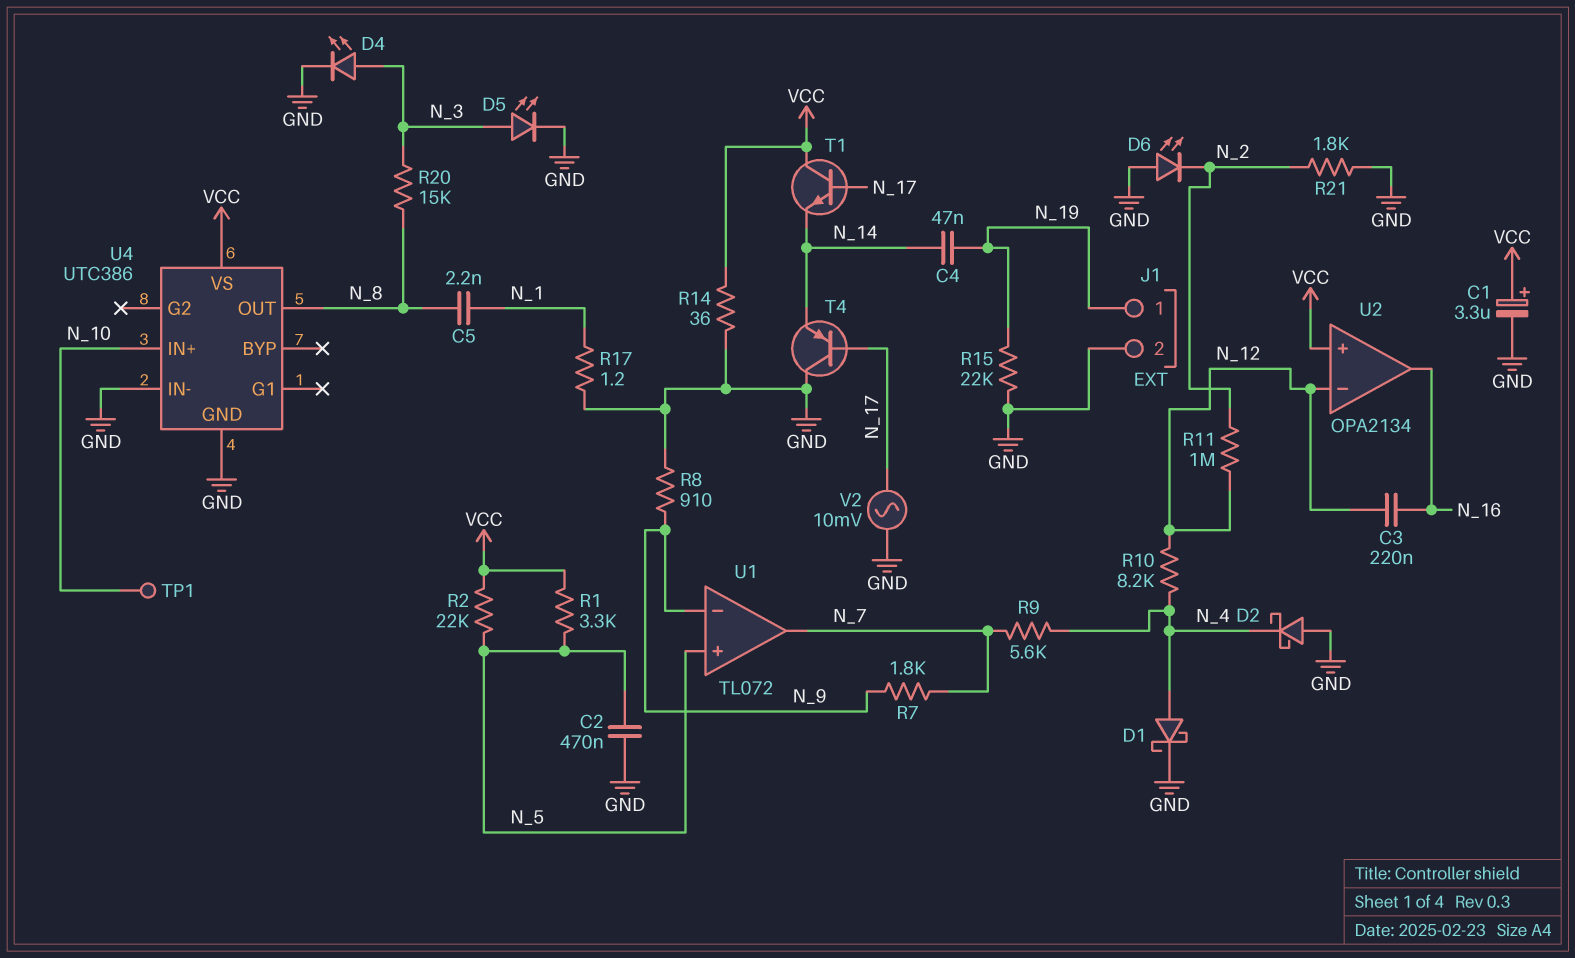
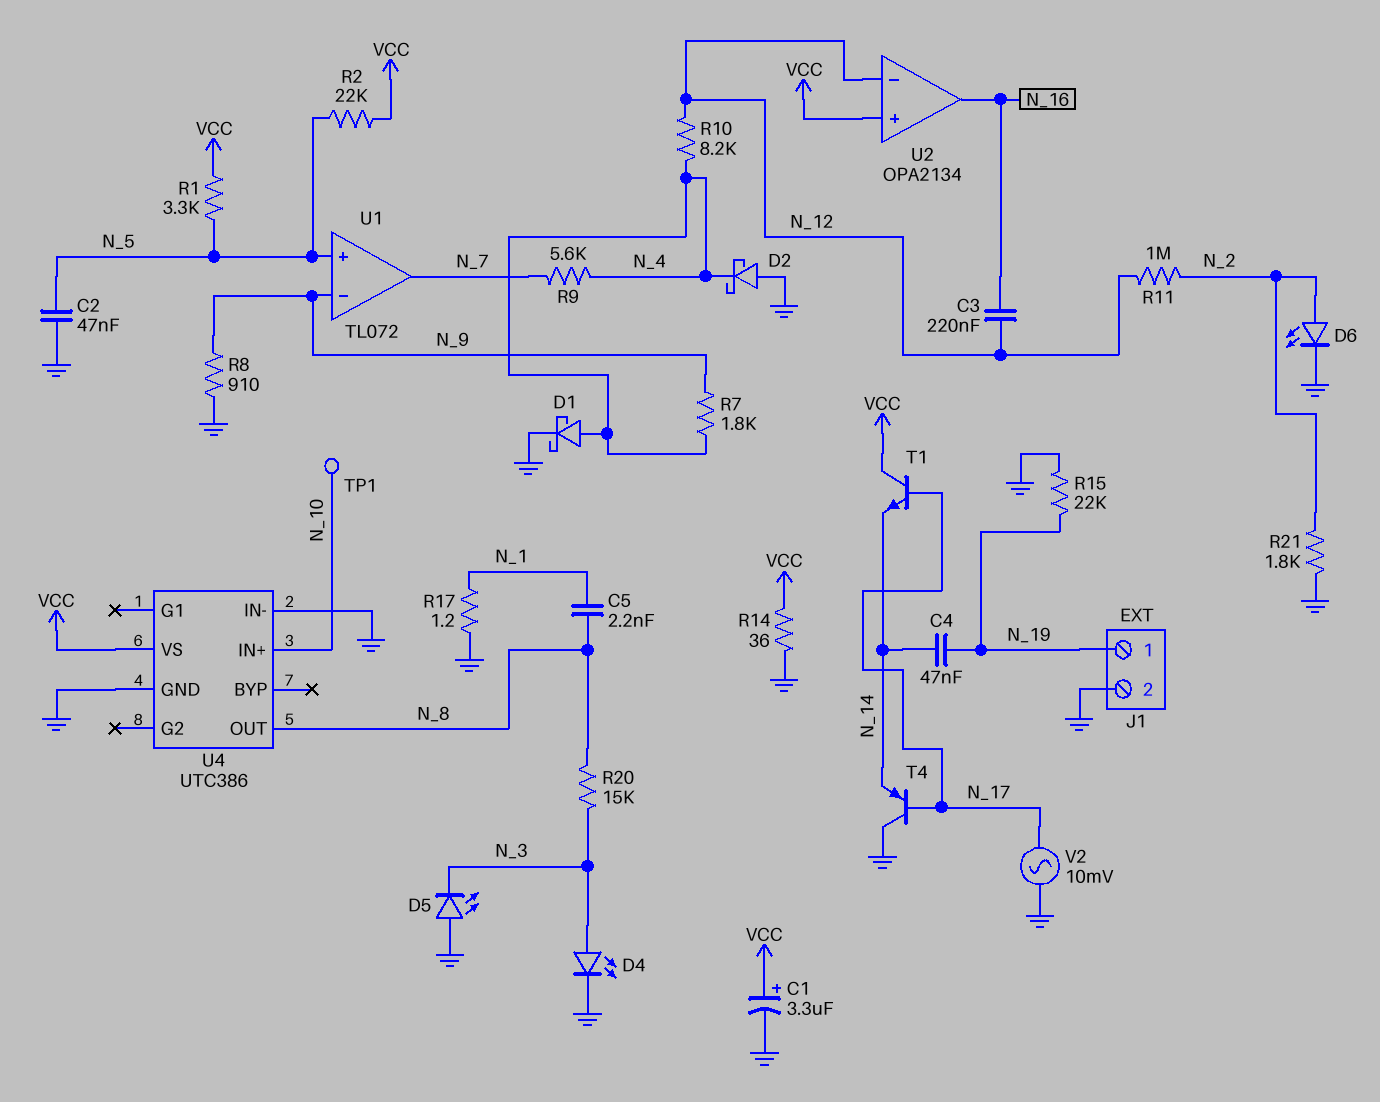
C2: 470nF (GND, N_5) -> 47nF (GND, N_5)
D5: LED (A N_3, K GND) -> LED (A GND, K N_3)
D6: LED (A GND, K N_2) -> LED (A N_2, K GND)
R7: 1.8k (N_7, N_9) -> 1.8k (N_4, N_9)

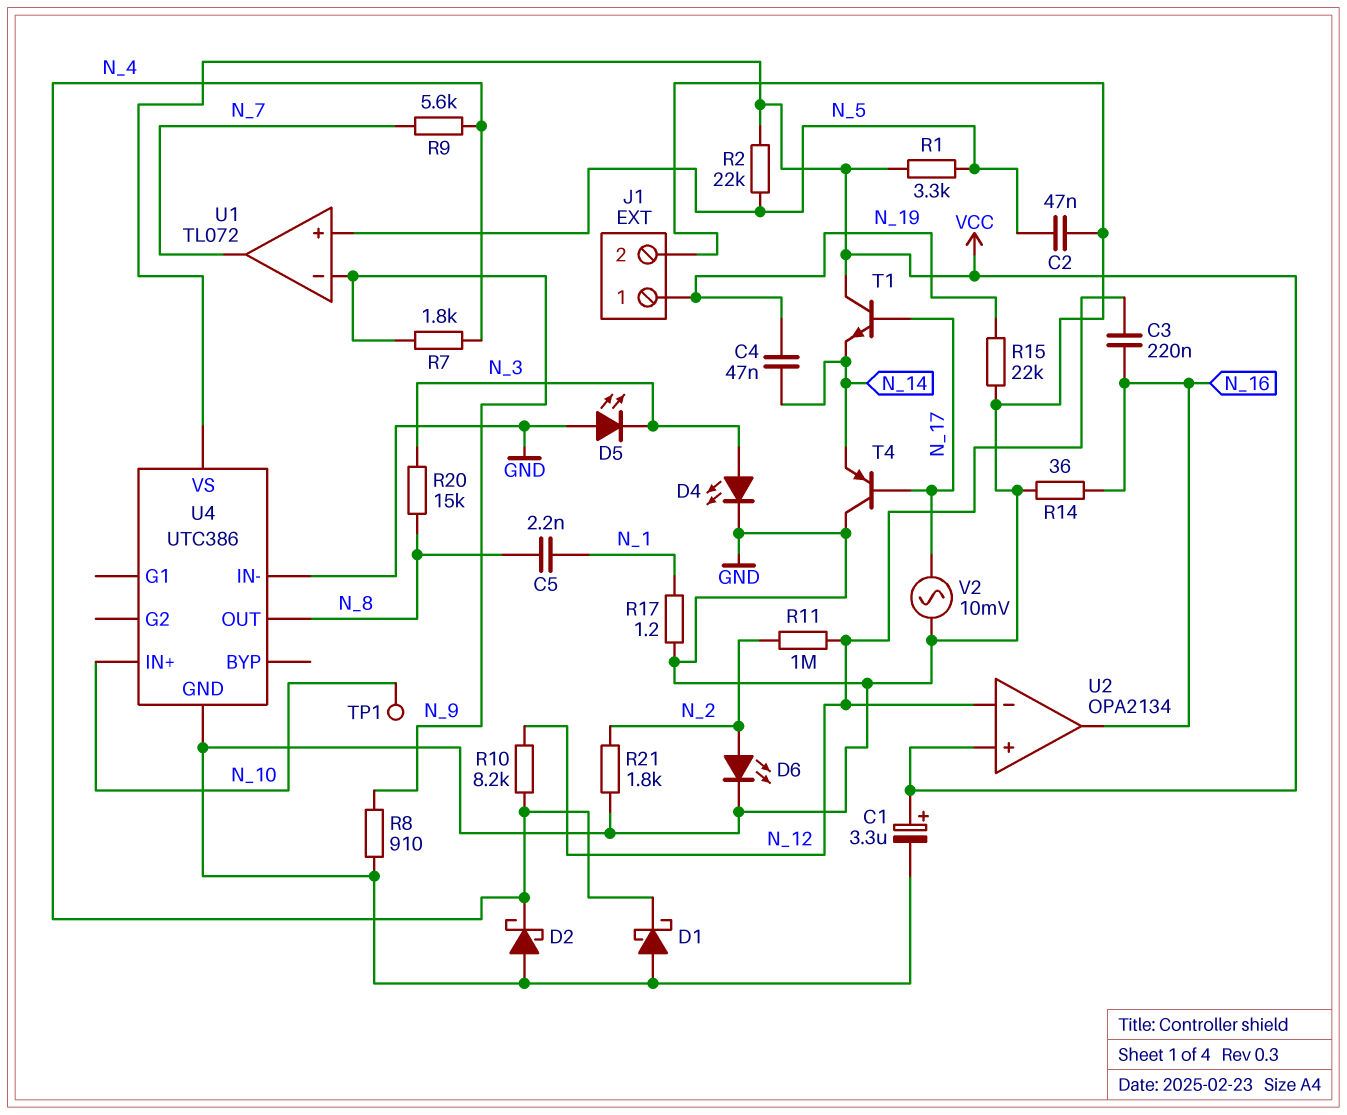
D1: schottky (A N_4, K GND) -> schottky (A GND, K N_4)
R14: 36 (GND, VCC) -> 36 (GND, N_16)

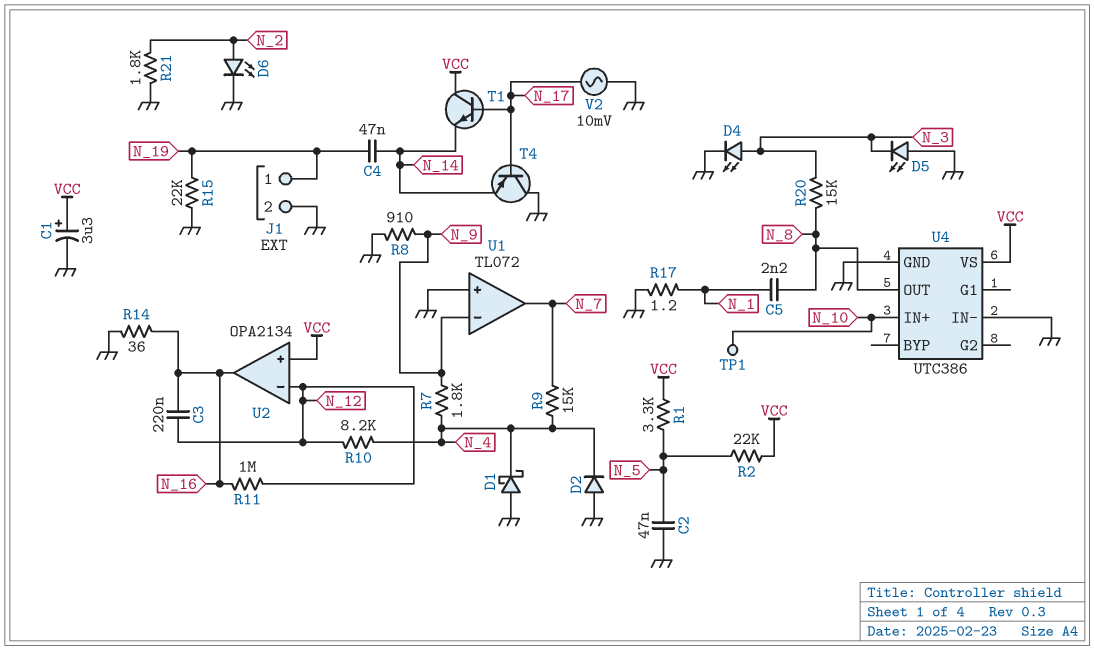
D2: schottky (A GND, K N_4) -> diode (A GND, K N_4)
R9: 5.6k (N_4, N_7) -> 15k (N_4, N_7)
R11: 1M (N_2, N_12) -> 1M (N_12, N_16)
U1 pin in+: N_5 -> GND

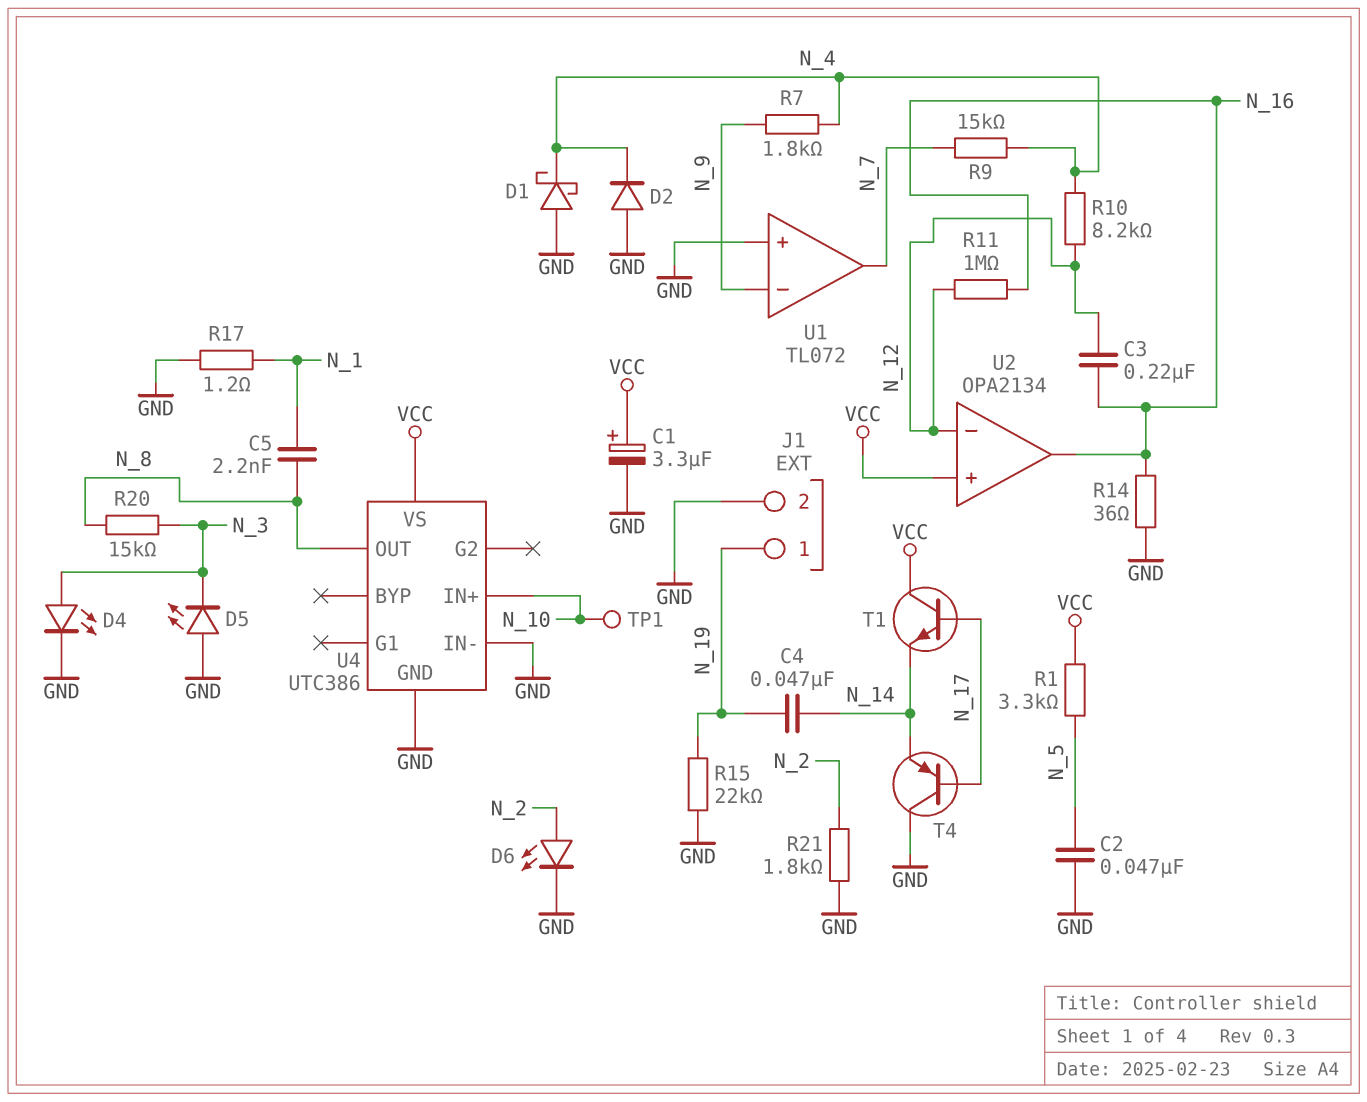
R2: 22k (N_5, VCC) -> none
R8: 910 (GND, N_9) -> none
V2: AC 10mV (GND, N_17) -> none

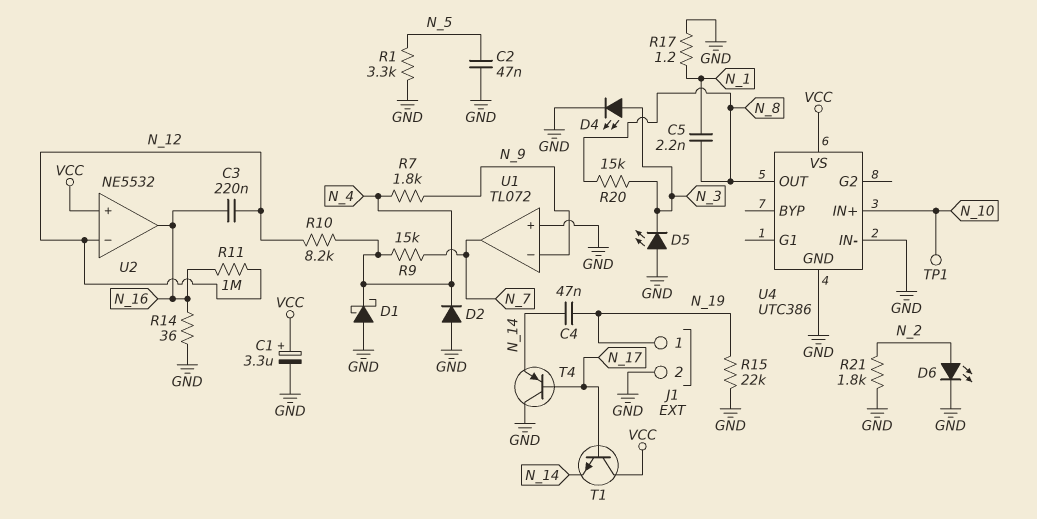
R1: 3.3k (N_5, VCC) -> 3.3k (GND, N_5)
U2: OPA2134 -> NE5532

